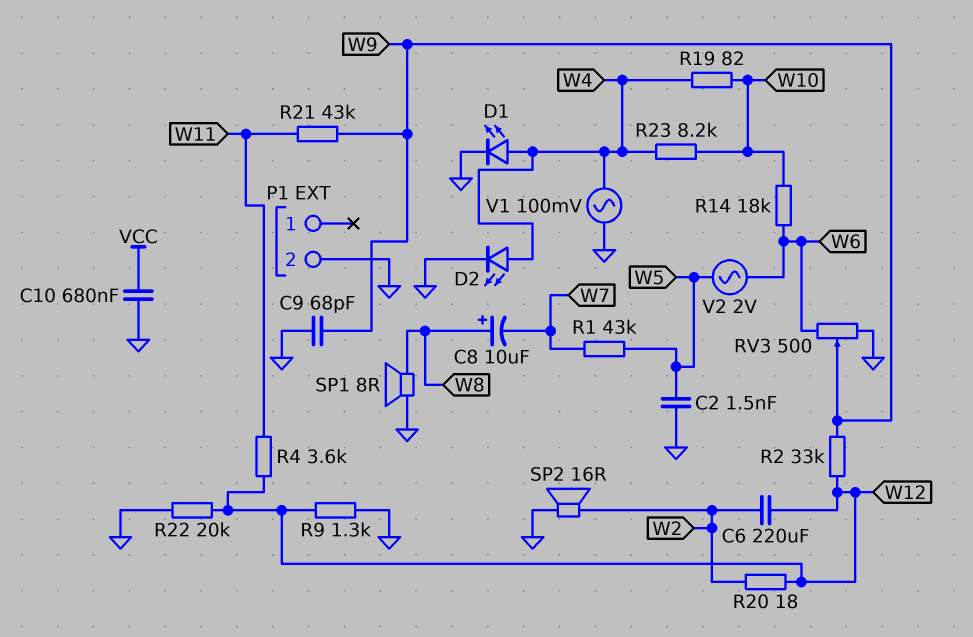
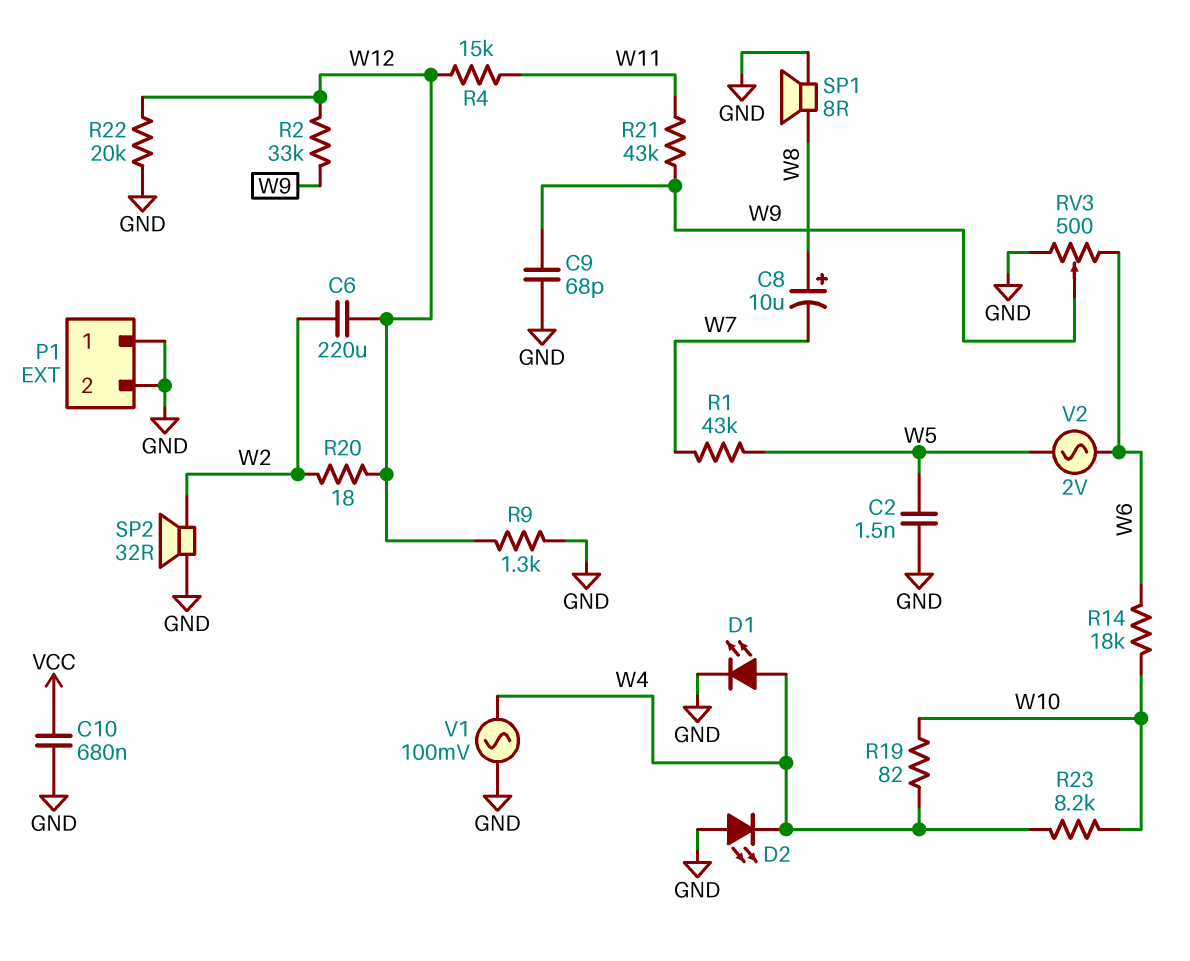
D2: LED (A W4, K GND) -> LED (A GND, K W4)
P1 pin 1: none -> GND
R4: 3.6k (W11, W12) -> 15k (W11, W12)
SP2: speaker 16R (GND, W2) -> speaker 32R (GND, W2)

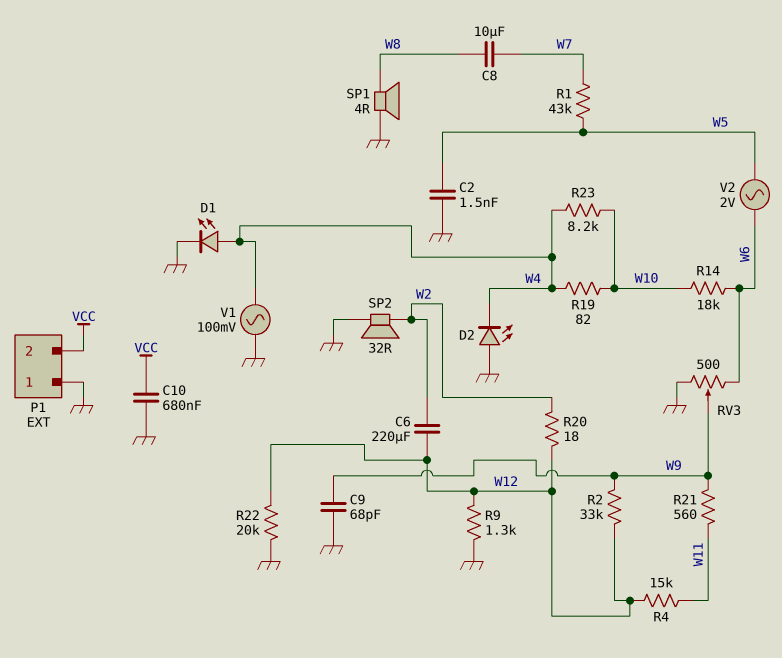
C8: 10uF (plus W8, minus W7) -> 10uF (W7, W8)
P1 pin 2: GND -> VCC
R21: 43k (W9, W11) -> 560 (W9, W11)
SP1: speaker 8R (GND, W8) -> speaker 4R (GND, W8)

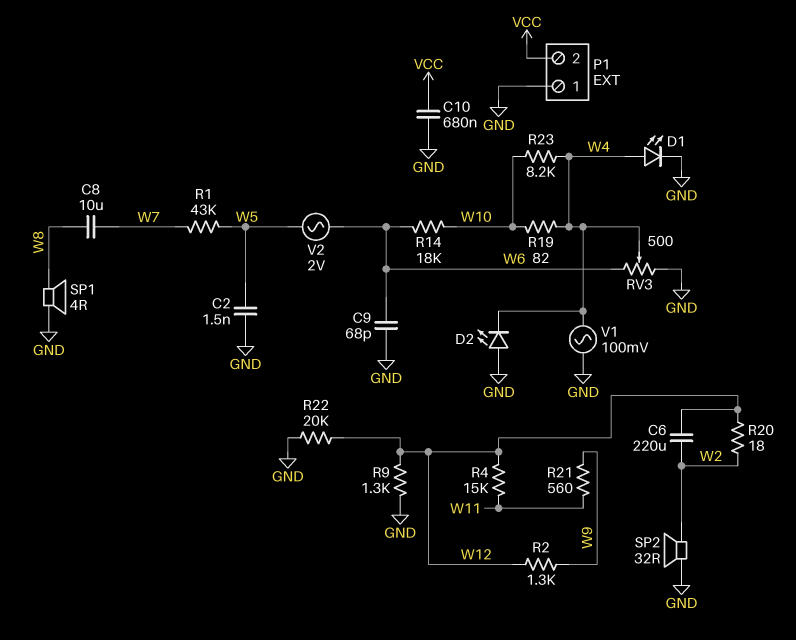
C9: 68pF (GND, W9) -> 68pF (GND, W6)
R2: 33k (W9, W12) -> 1.3k (W9, W12)
RV3: 500 (GND, W6, wiper W9) -> 500 (GND, W6, wiper W4)

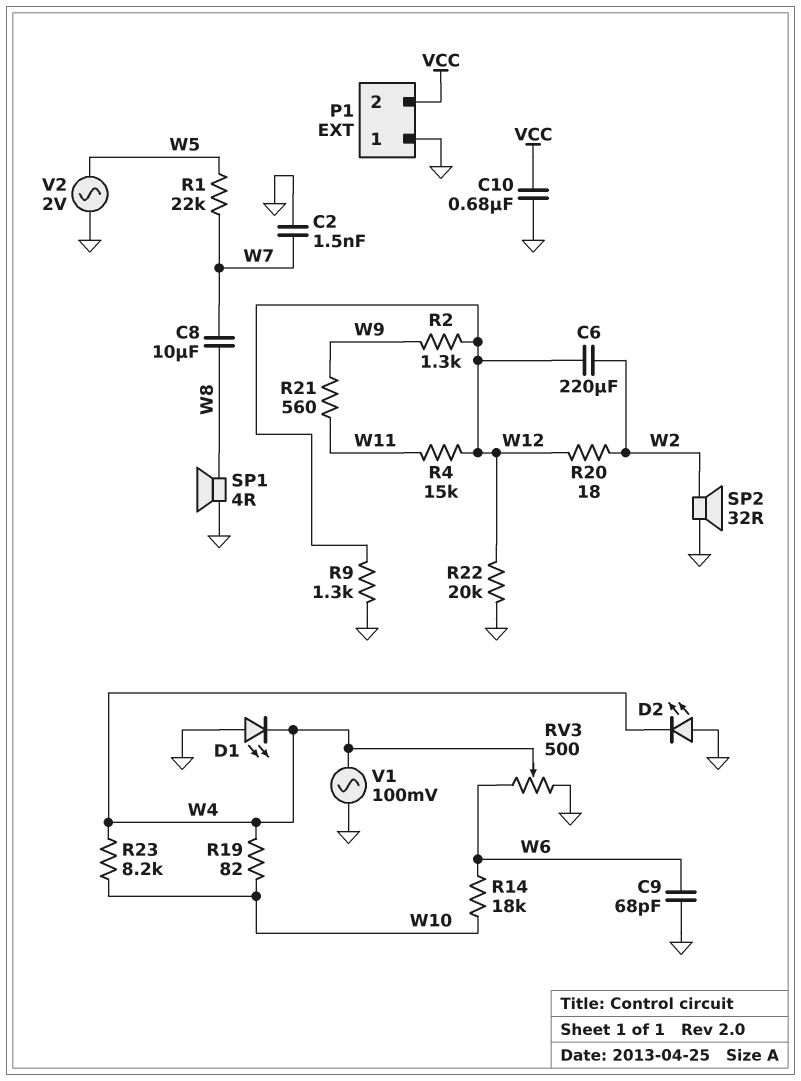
C2: 1.5nF (GND, W5) -> 1.5nF (GND, W7)
D1: LED (A W4, K GND) -> LED (A GND, K W4)
R1: 43k (W5, W7) -> 22k (W5, W7)
V2: AC 2V (W5, W6) -> AC 2V (GND, W5)

